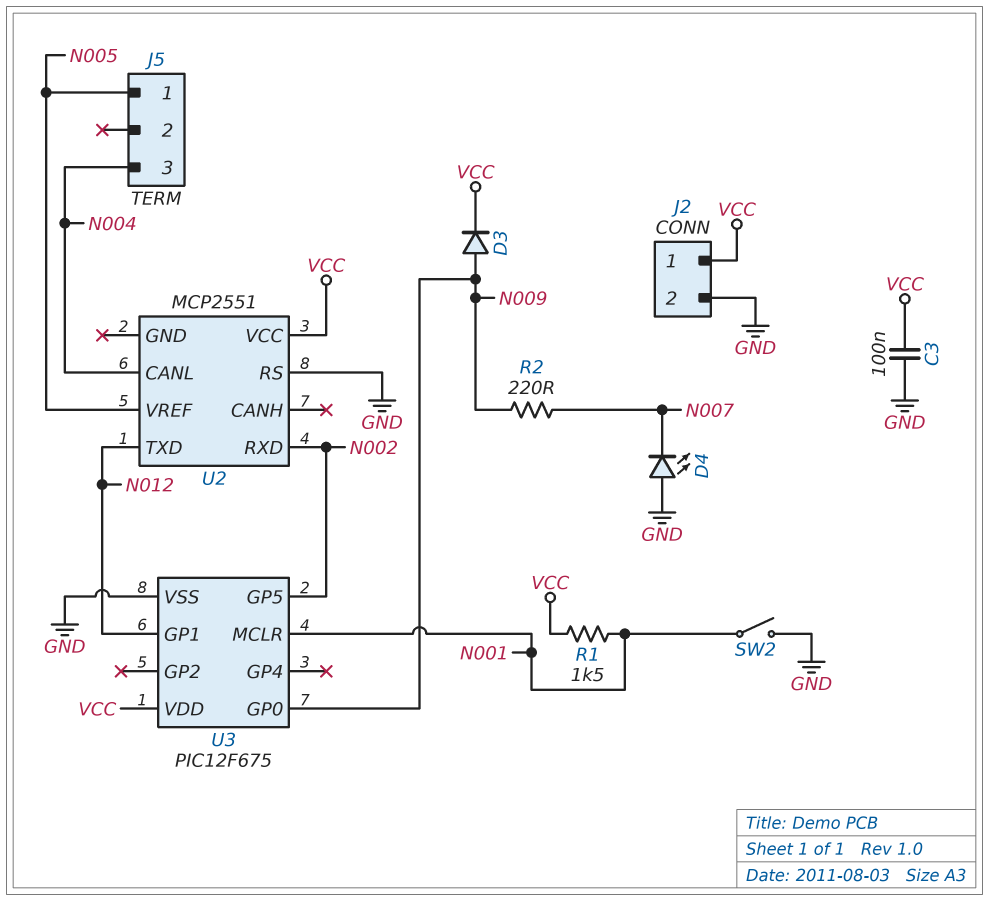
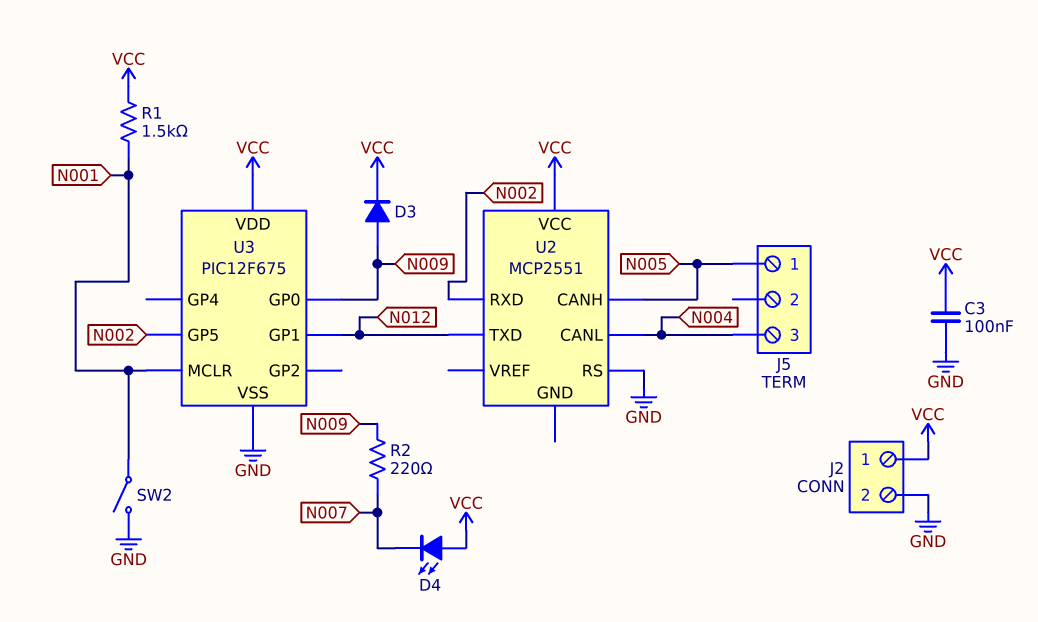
D4: LED (A GND, K N007) -> LED (A VCC, K N007)
U2 pin CANH: none -> N005
U2 pin VREF: N005 -> none

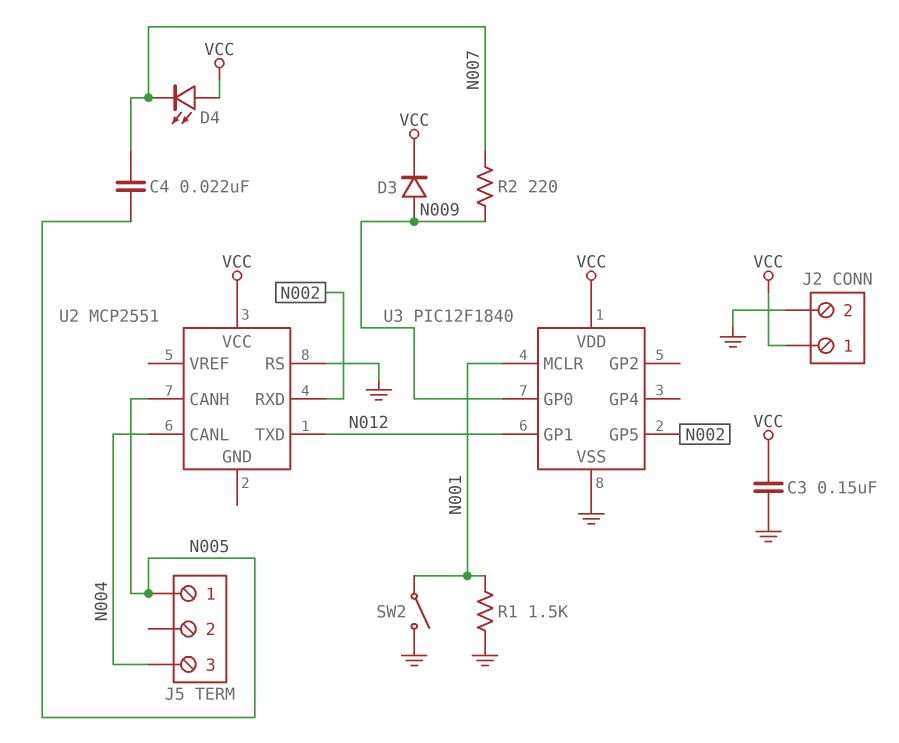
C3: 100nF (GND, VCC) -> 150nF (GND, VCC)
C4: none -> 22nF (N005, N007)
R1: 1.5k (N001, VCC) -> 1.5k (GND, N001)
U3: PIC12F675 -> PIC12F1840

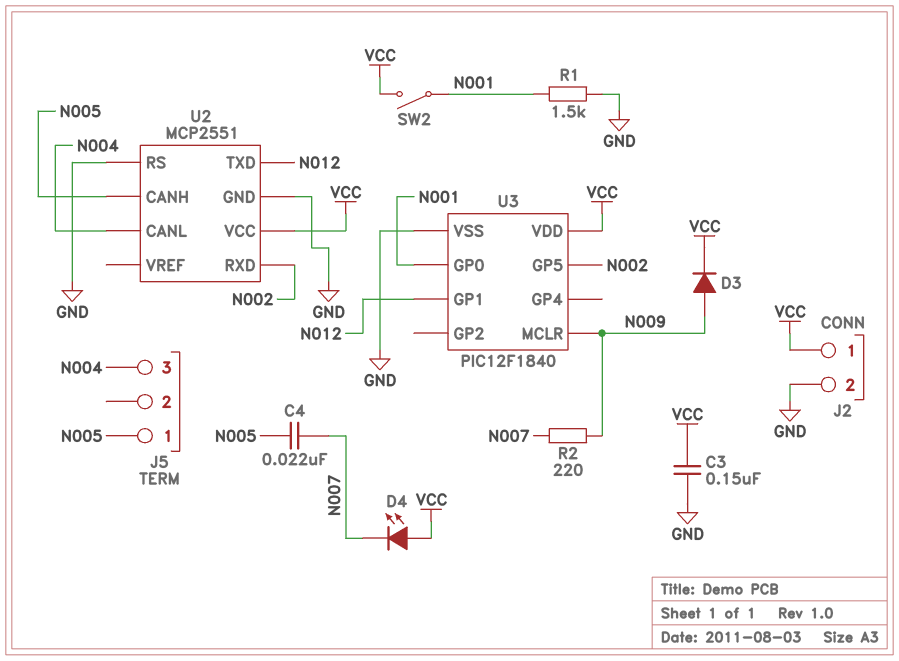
SW2: switch (GND, N001) -> switch (N001, VCC)
U2 pin GND: none -> GND
U3 pin GP0: N009 -> N001
U3 pin MCLR: N001 -> N009

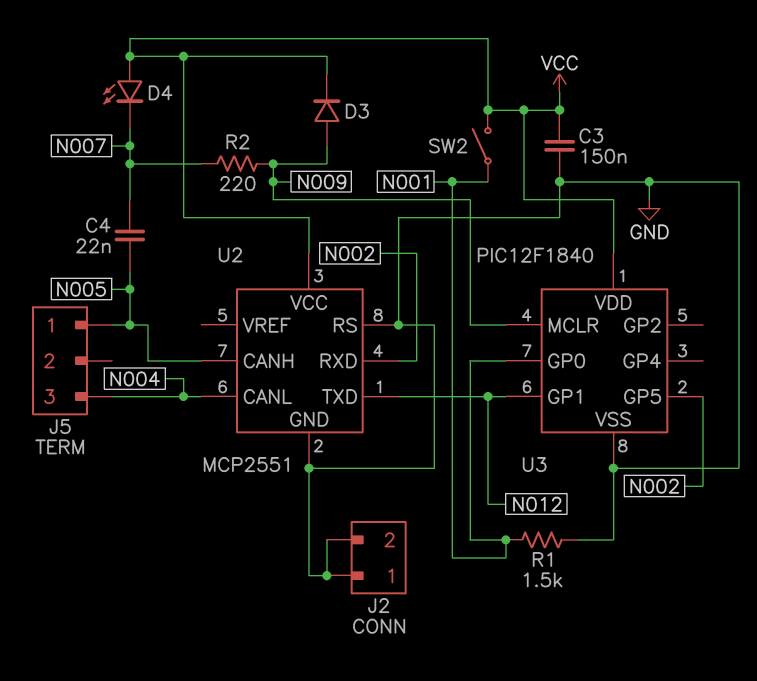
J2 pin 1: VCC -> GND

